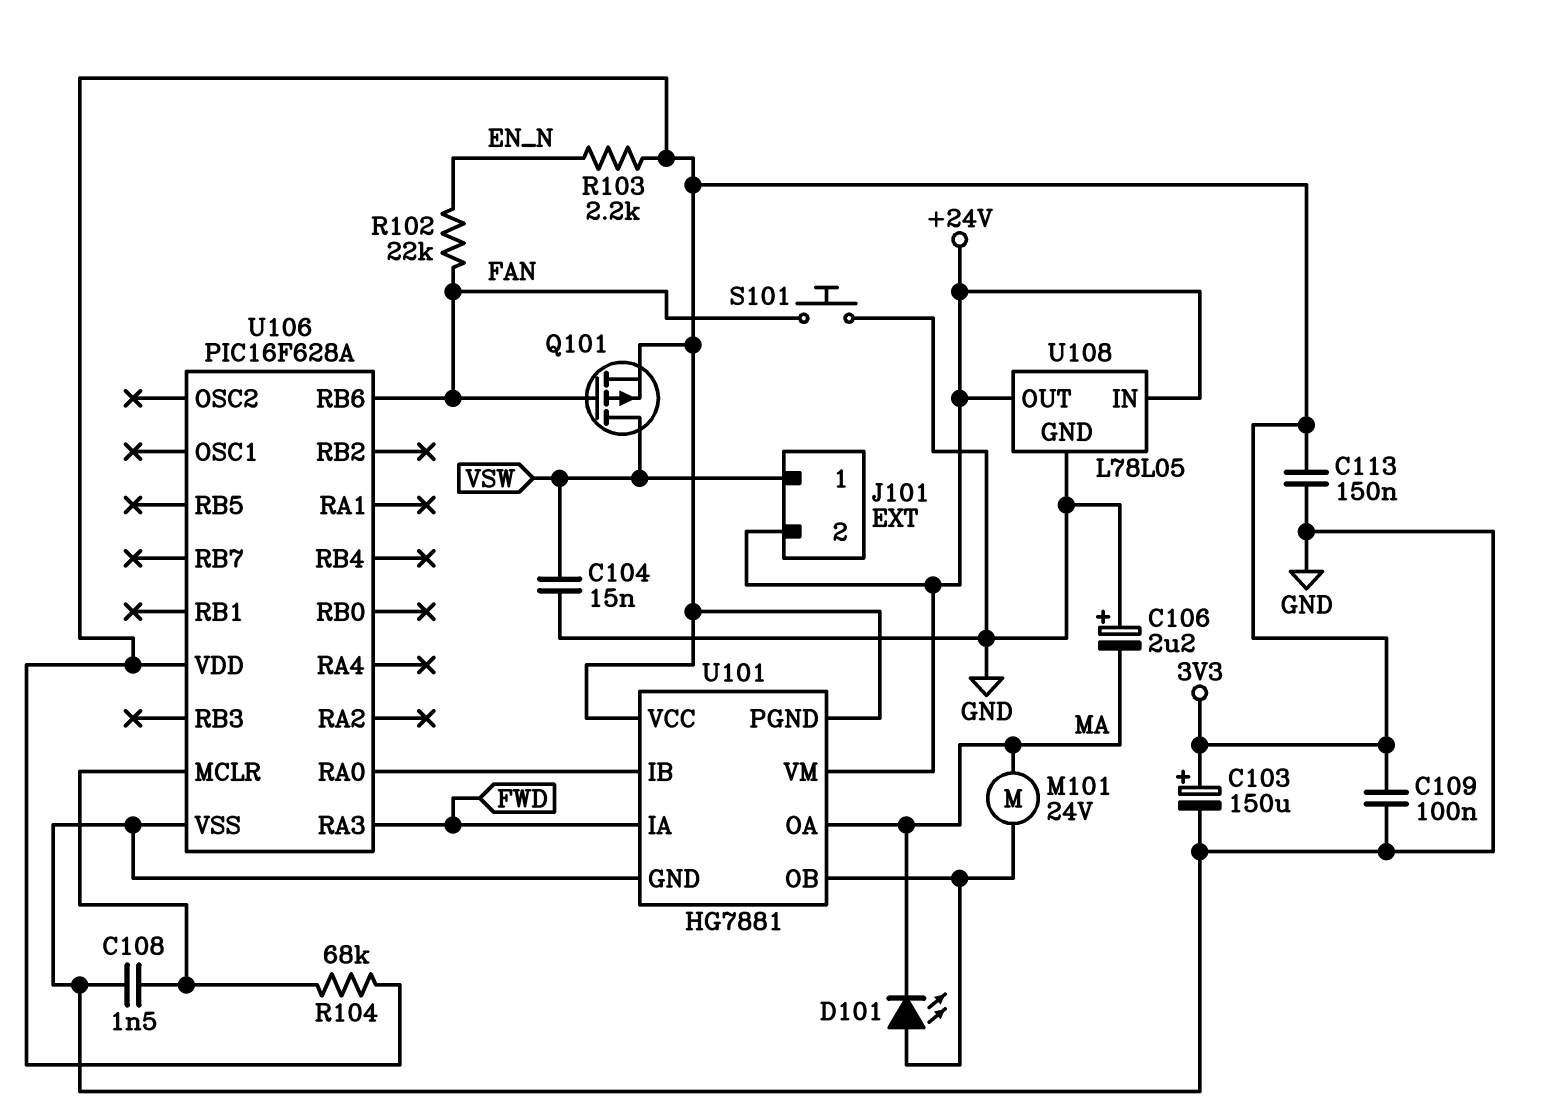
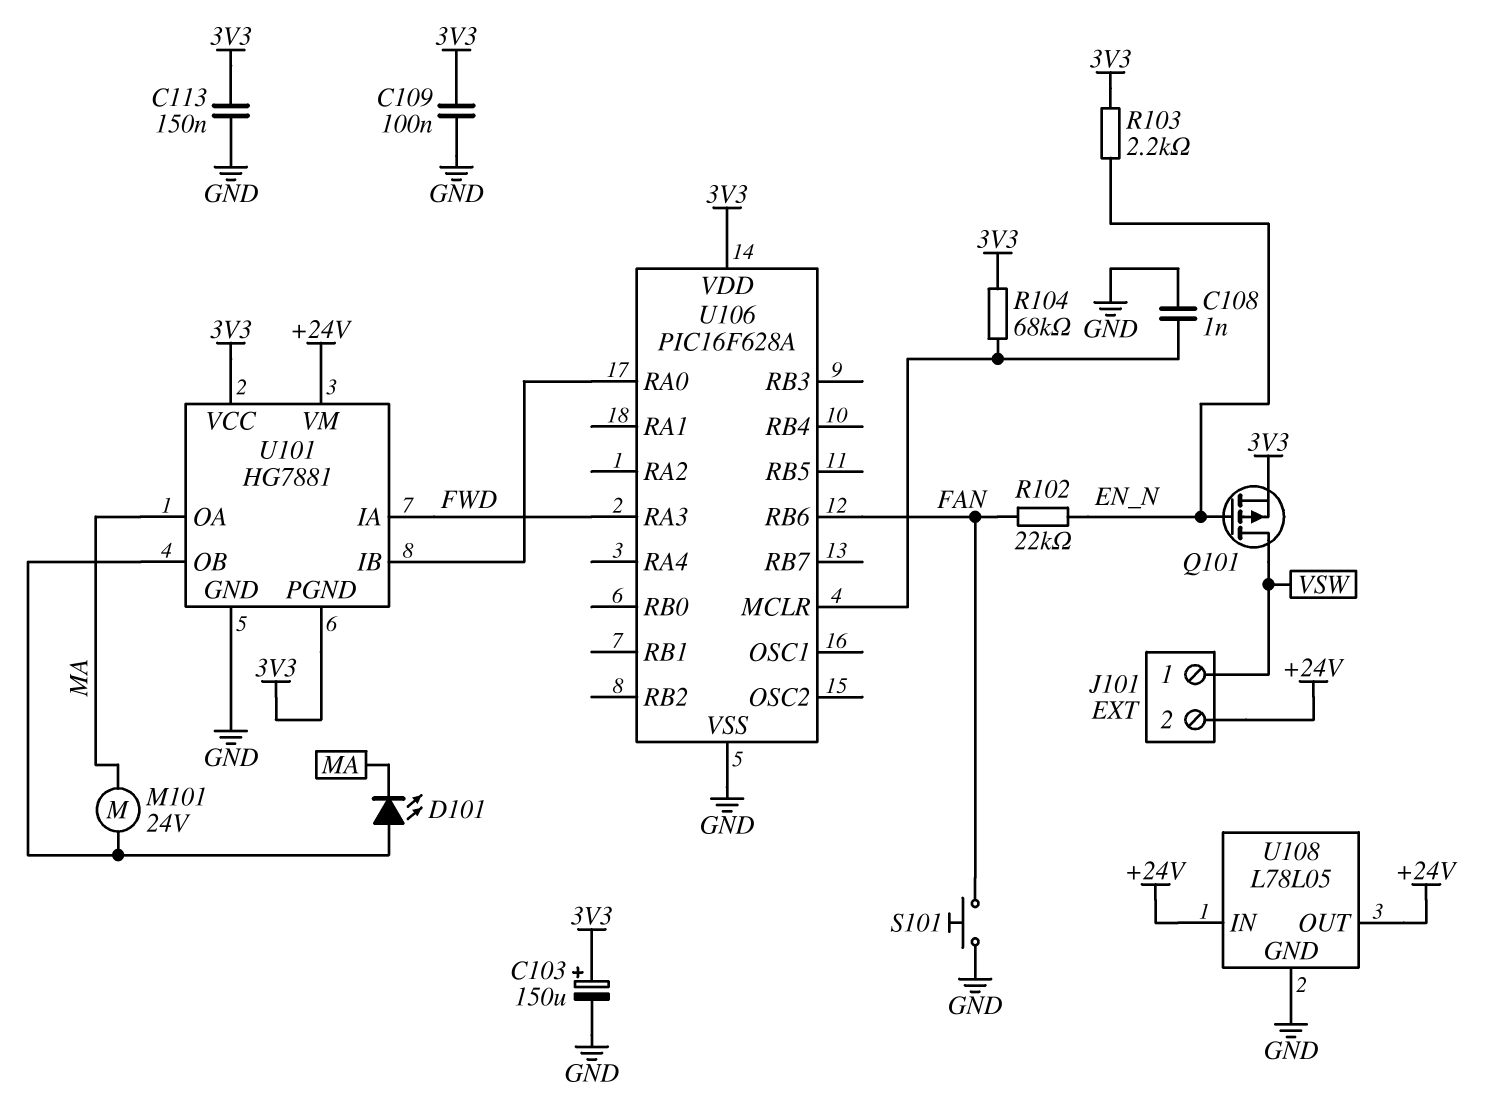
C104: 15nF (GND, VSW) -> none
C106: 2.2uF (plus GND, minus MA) -> none
C108: 1.5nF (GND, U106/MCLR) -> 1nF (GND, U106/MCLR)
Q101: PMOS (G FAN, D VSW, S 3V3) -> PMOS (G EN_N, D VSW, S 3V3)

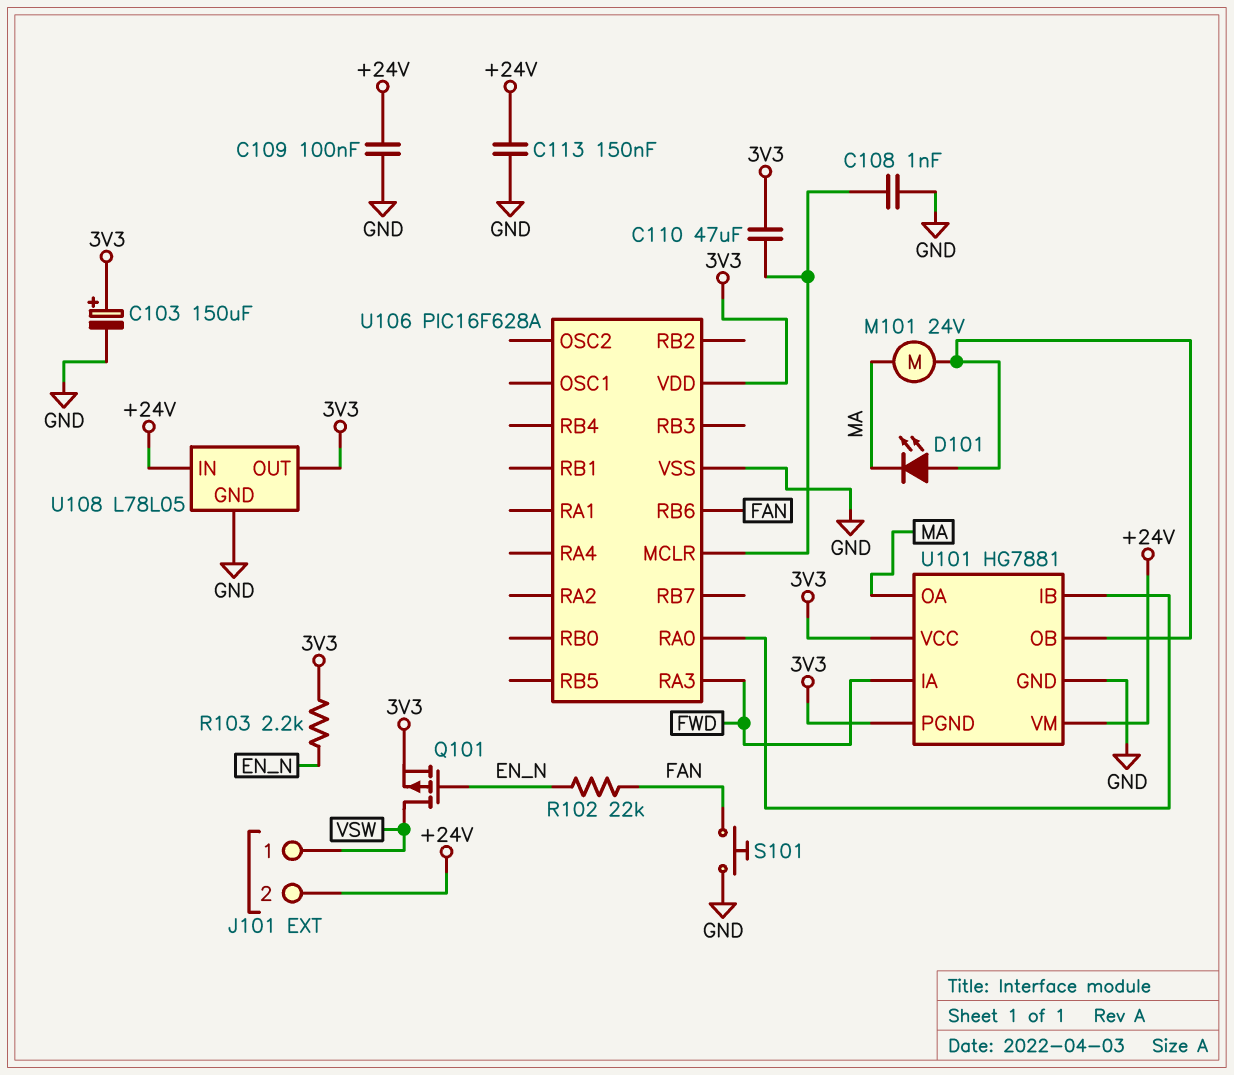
C109: 100nF (3V3, GND) -> 100nF (+24V, GND)
C110: none -> 47uF (3V3, U106/MCLR)
C113: 150nF (3V3, GND) -> 150nF (+24V, GND)
R104: 68k (3V3, U106/MCLR) -> none
U108 pin OUT: +24V -> 3V3

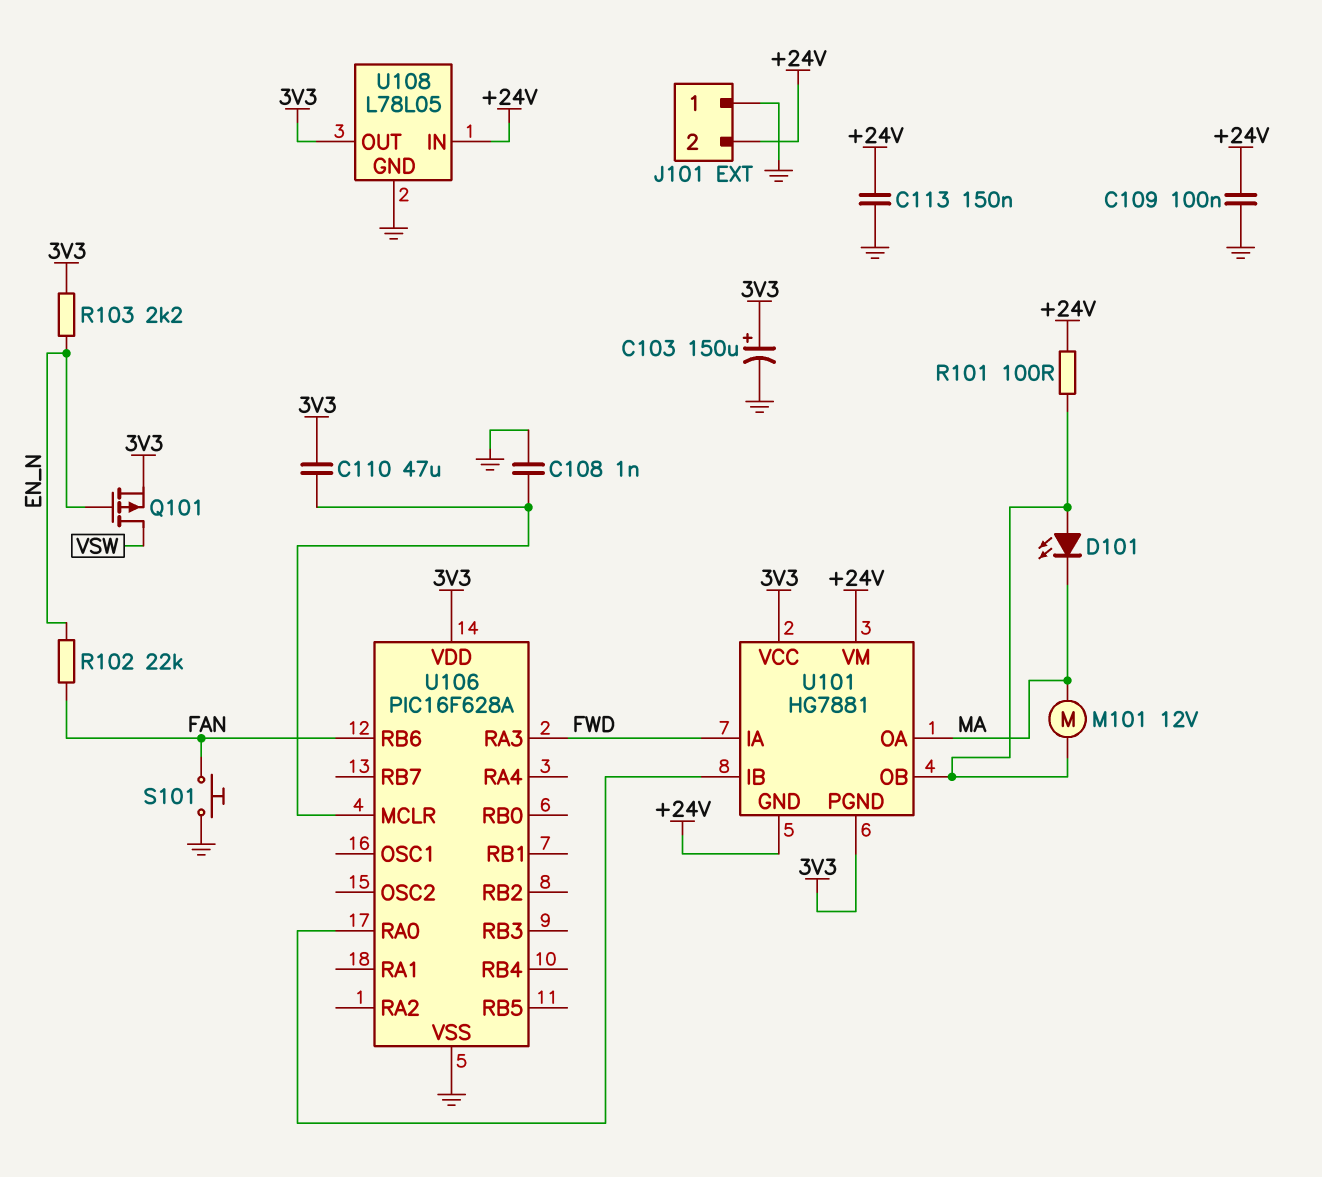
J101 pin 1: VSW -> GND
M101: motor 24V (MA, U101/OB) -> motor 12V (MA, U101/OB)
R101: none -> 100 (+24V, U101/OB)
U101 pin GND: GND -> +24V

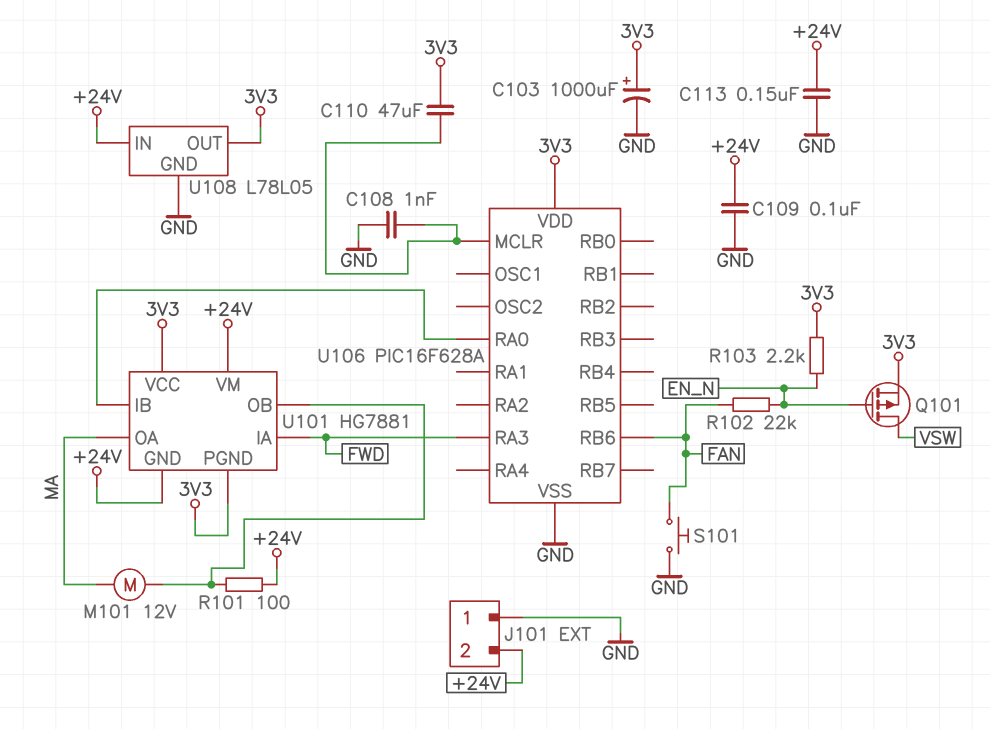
C103: 150uF (plus 3V3, minus GND) -> 1000uF (plus 3V3, minus GND)
D101: LED (A U101/OB, K MA) -> none

